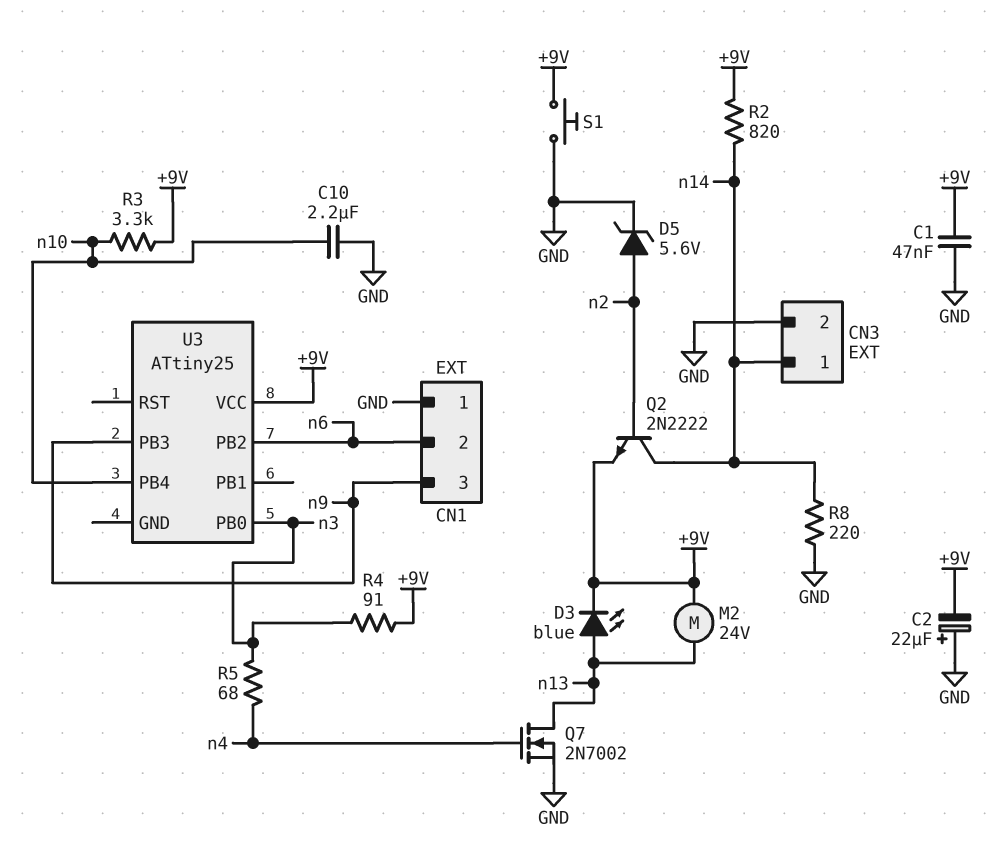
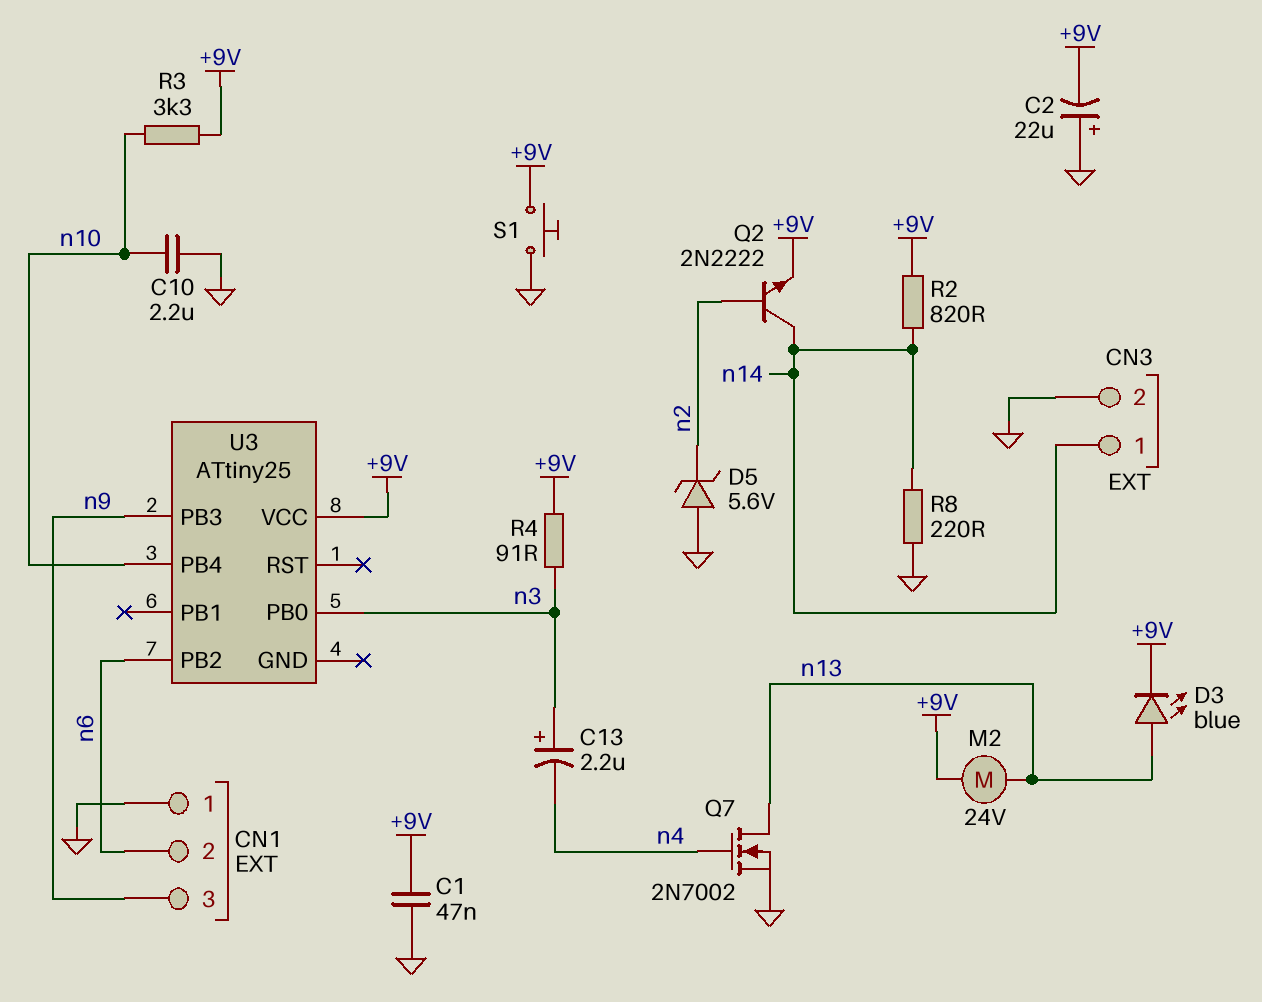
C13: none -> 2.2uF (plus n3, minus n4)
D5: zener 5.6V (A n2, K GND) -> zener 5.6V (A GND, K n2)
R5: 68 (n3, n4) -> none

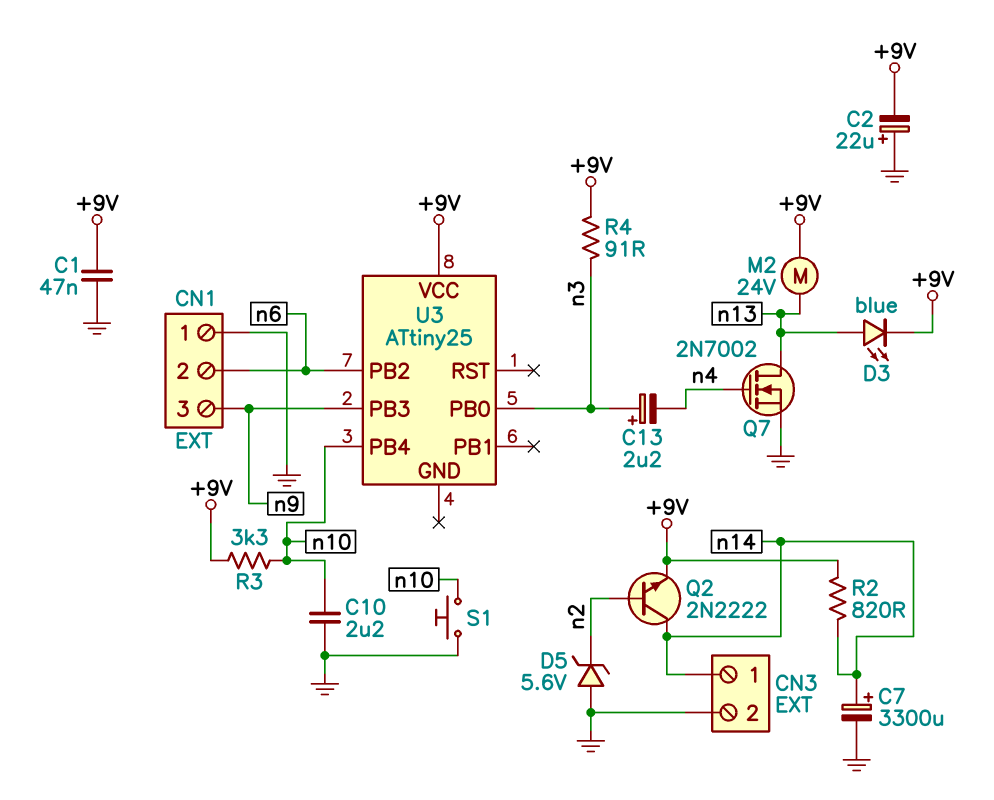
C7: none -> 3300uF (plus n14, minus GND)
R8: 220 (GND, n14) -> none
S1: button (+9V, GND) -> button (GND, n10)

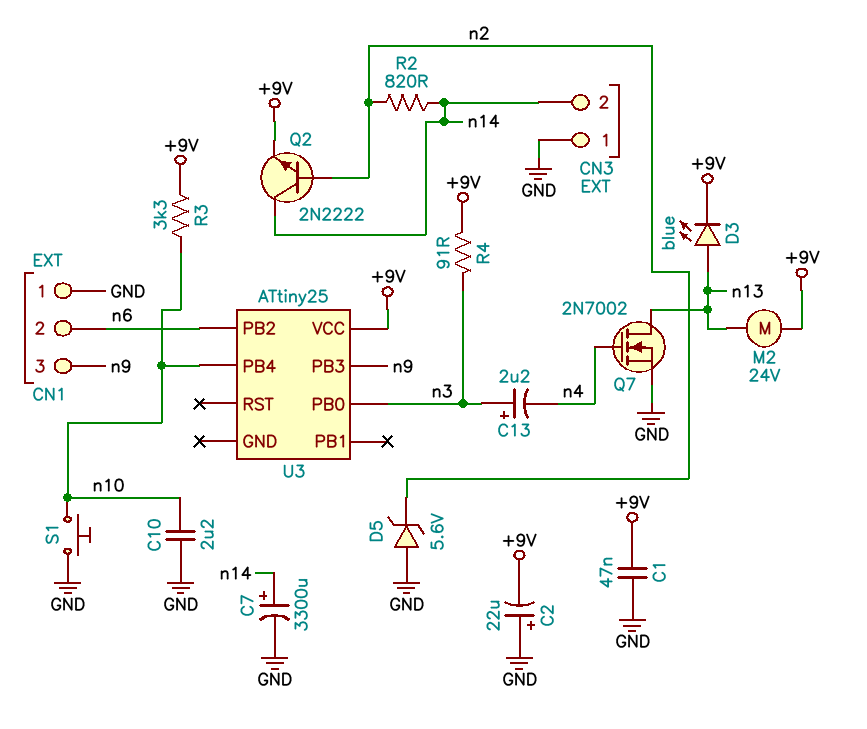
CN3 pin 1: n14 -> GND
CN3 pin 2: GND -> n14
R2: 820 (+9V, n14) -> 820 (n2, n14)

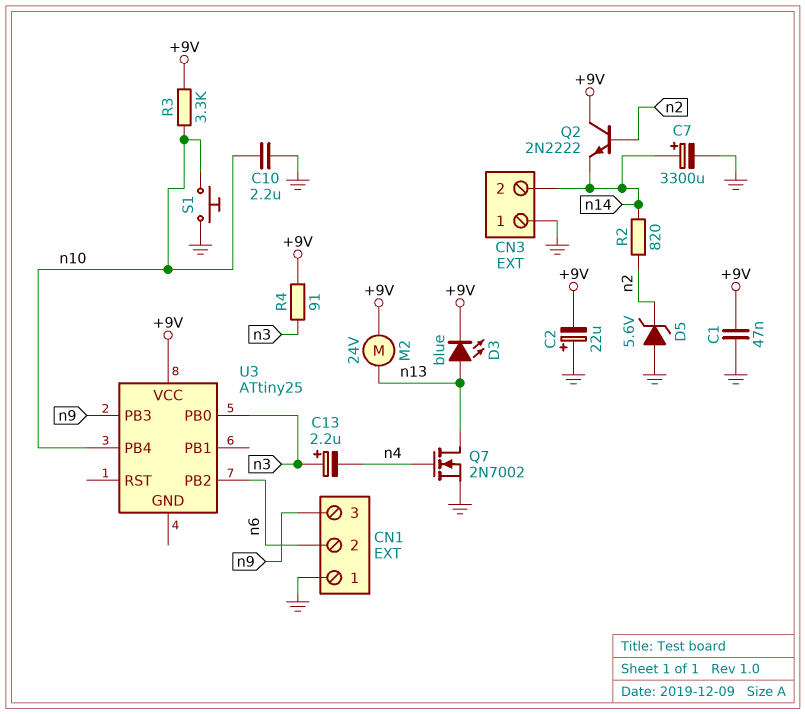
Q2: NPN 2N2222 (B n2, C n14, E +9V) -> NPN 2N2222 (B n2, C +9V, E n14)

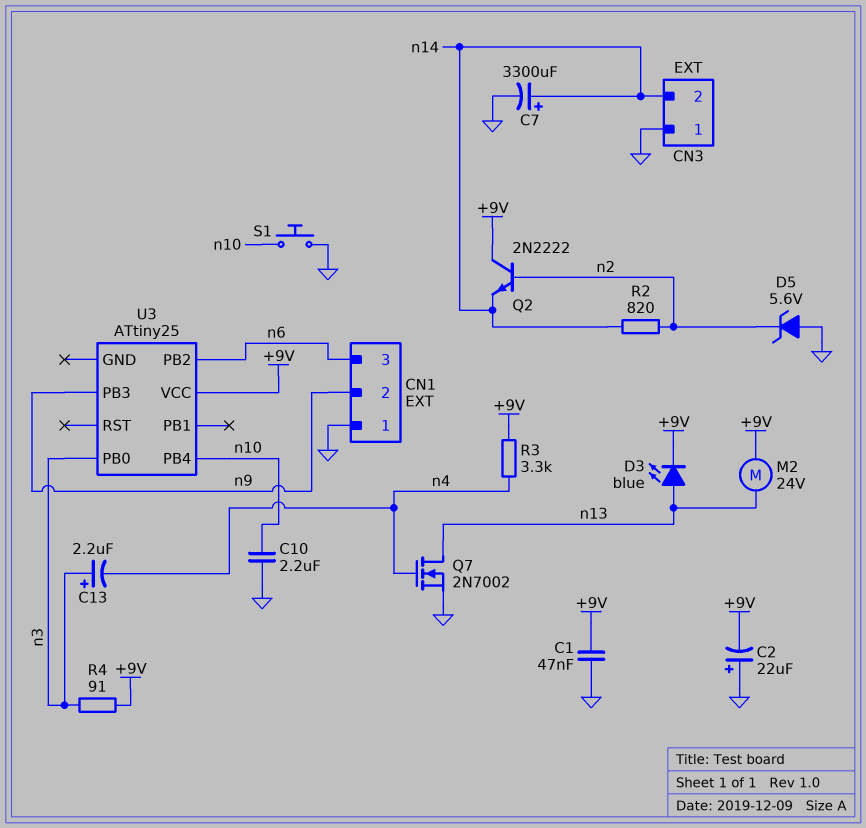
CN1 pin 2: n6 -> n9
CN1 pin 3: n9 -> n6
R3: 3.3k (+9V, n10) -> 3.3k (+9V, n4)

